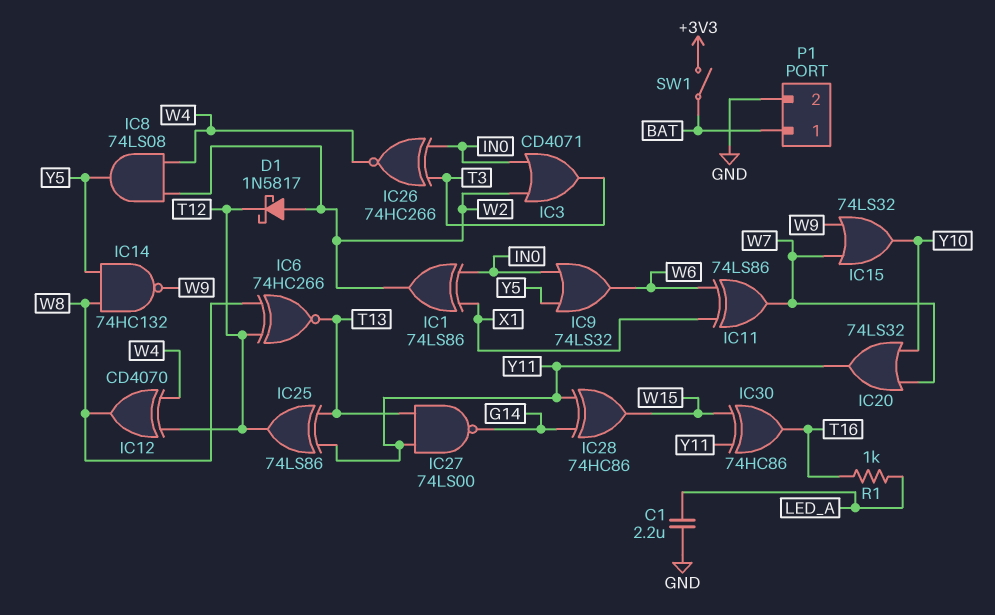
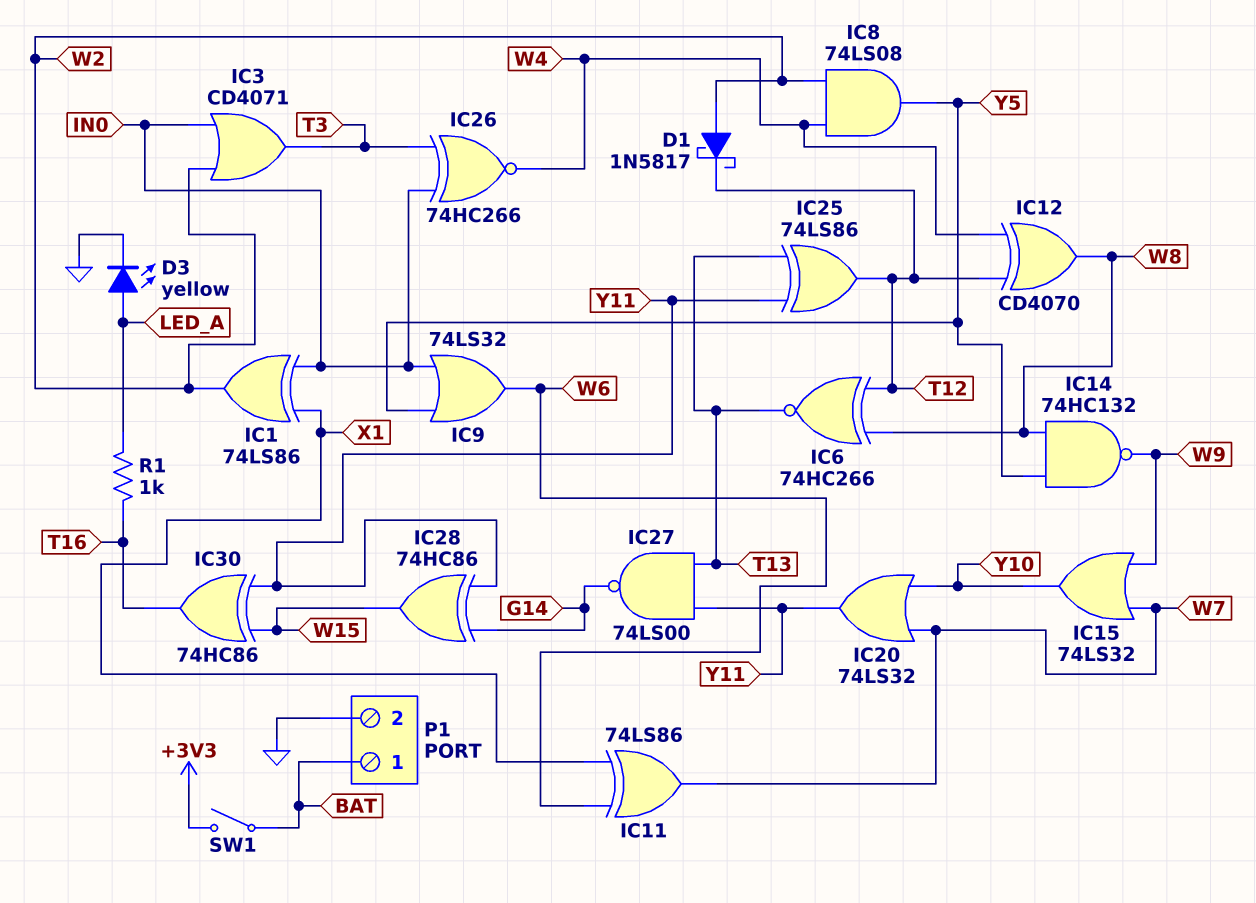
C1: 2.2uF (GND, LED_A) -> none
D3: none -> LED yellow (A LED_A, K GND)

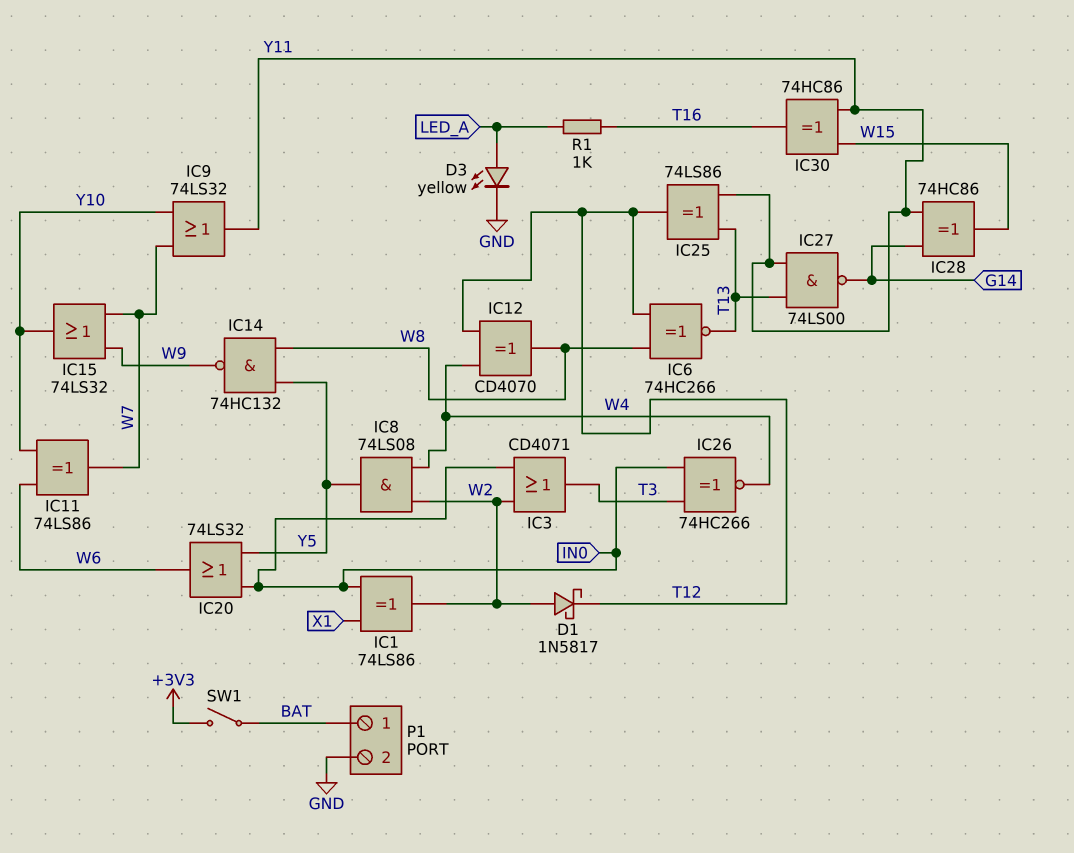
IC9: OR 74LS32 (in IN0, in Y5, out W6) -> OR 74LS32 (in W7, in Y10, out Y11)
IC11: XOR 74LS86 (in W6, in X1, out W7) -> XOR 74LS86 (in W6, in Y10, out W7)
IC20: OR 74LS32 (in W7, in Y10, out Y11) -> OR 74LS32 (in IN0, in Y5, out W6)

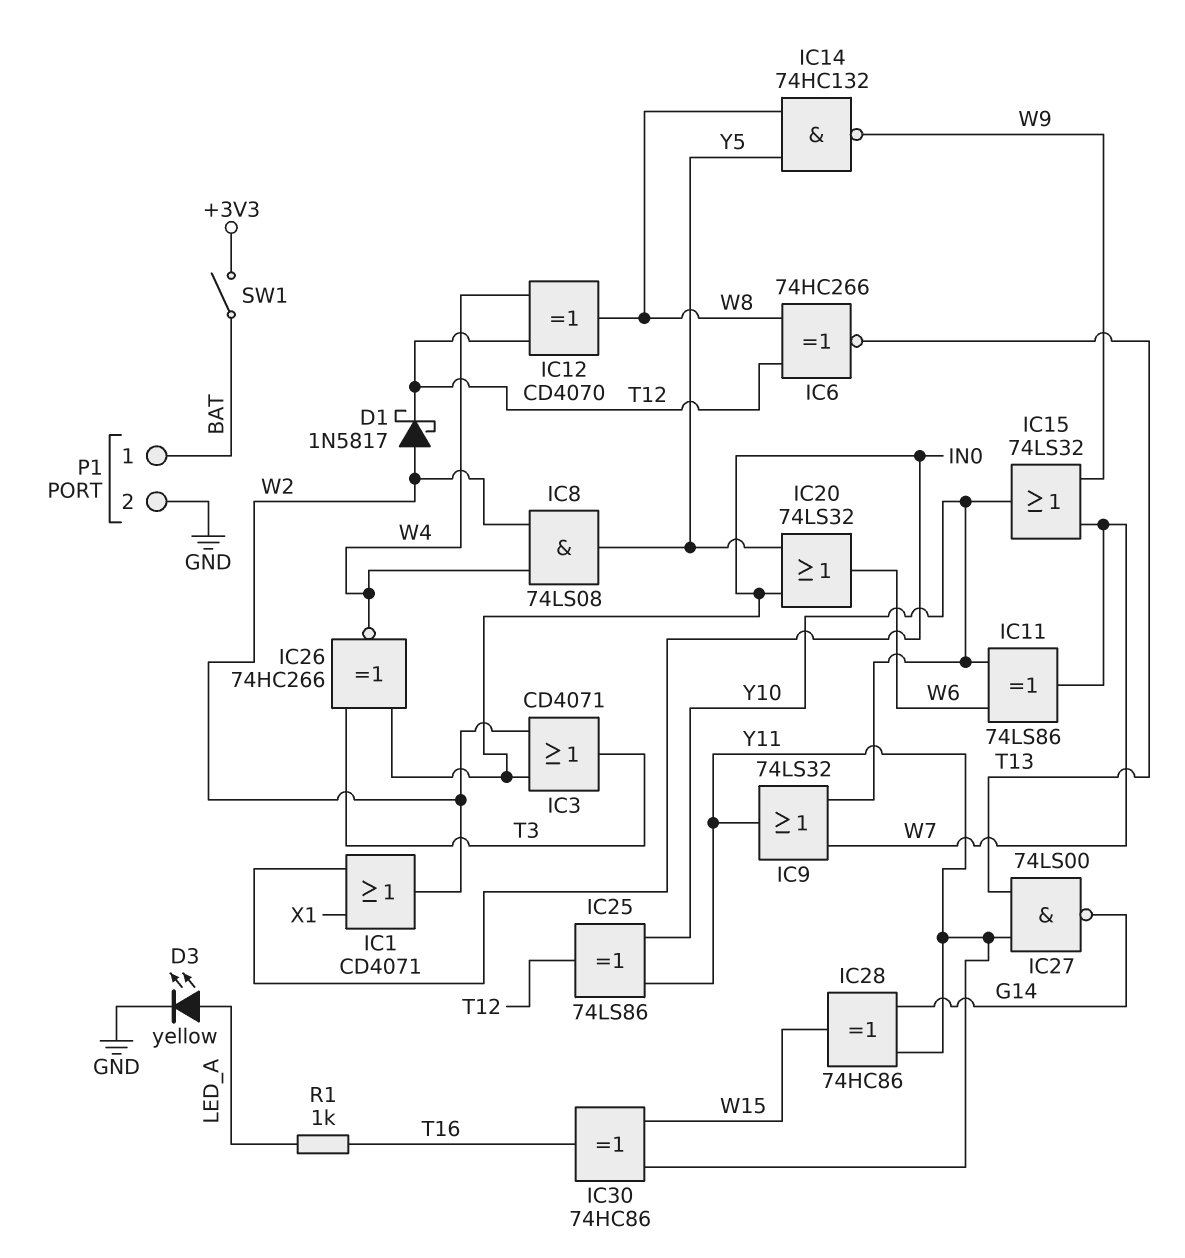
IC1: XOR 74LS86 (in IN0, in X1, out W2) -> OR CD4071 (in IN0, in X1, out W2)
IC25: XOR 74LS86 (in T13, in Y11, out T12) -> XOR 74LS86 (in Y10, in Y11, out T12)

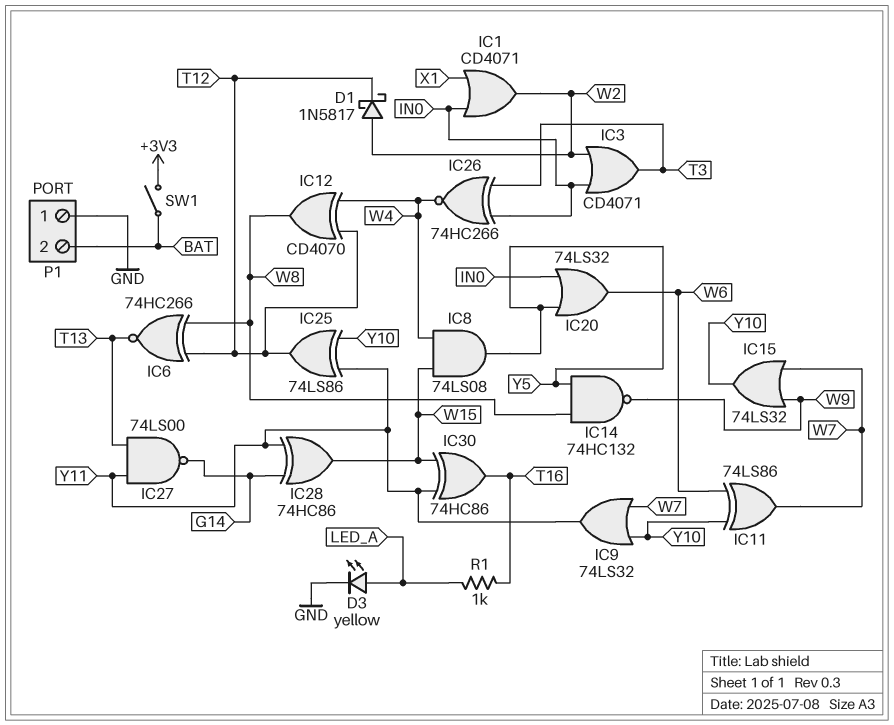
IC8: AND 74LS08 (in W2, in W4, out Y5) -> AND 74LS08 (in W4, in W15, out Y5)
P1 pin 1: BAT -> GND
P1 pin 2: GND -> BAT

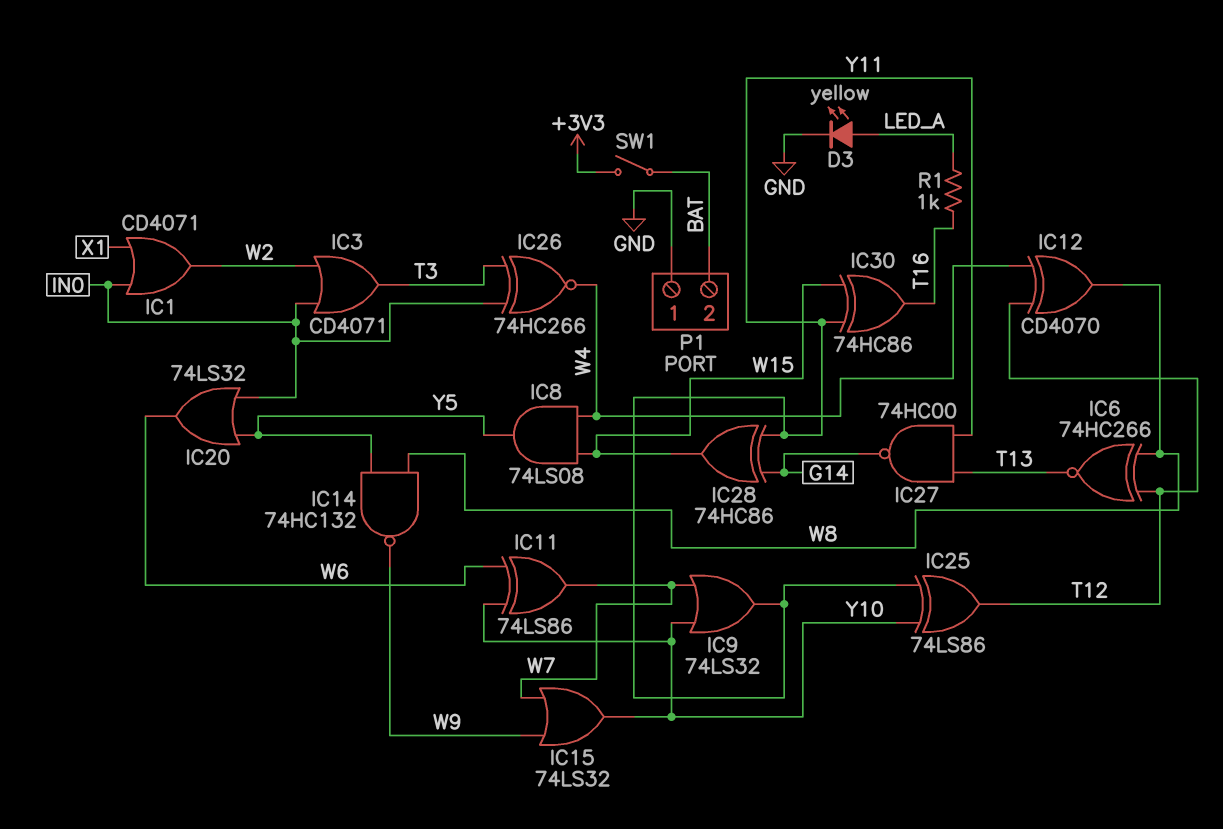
D1: schottky 1N5817 (A W2, K T12) -> none
IC27: NAND 74LS00 (in T13, in Y11, out G14) -> NAND 74HC00 (in T13, in Y11, out G14)

